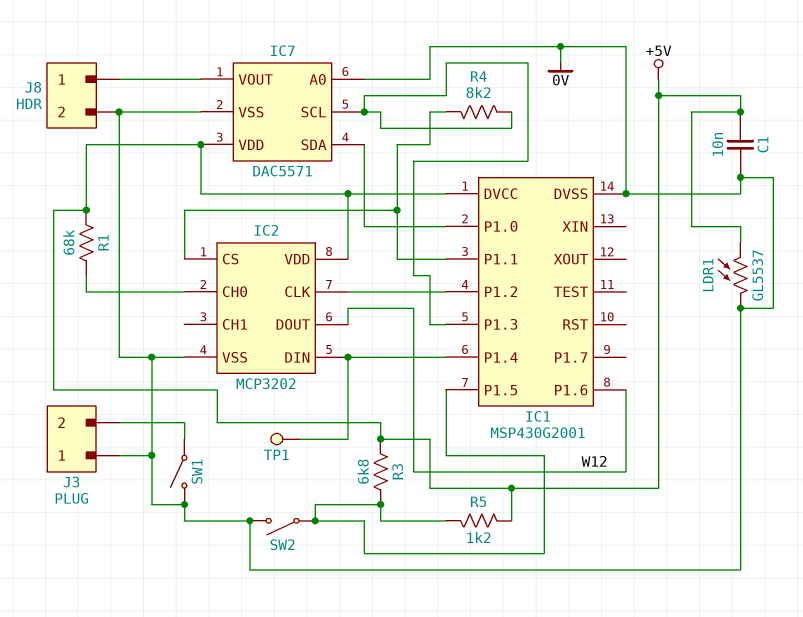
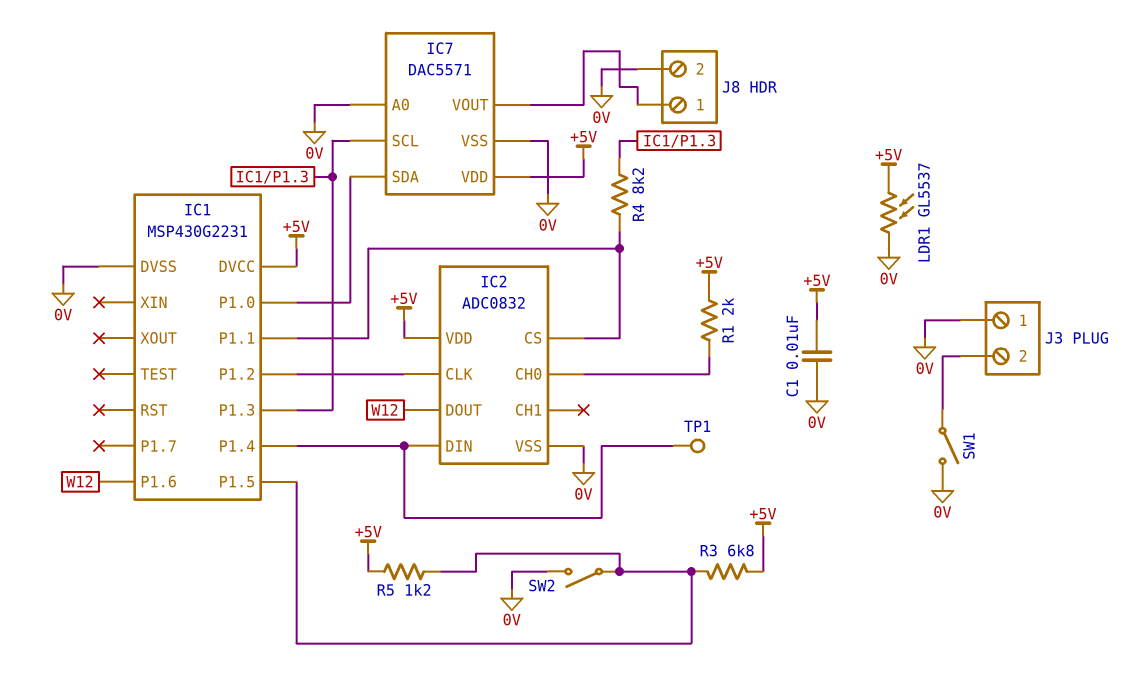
IC1: MSP430G2001 -> MSP430G2231
IC2: MCP3202 -> ADC0832
R1: 68k (+5V, IC2/CH0) -> 2k (+5V, IC2/CH0)

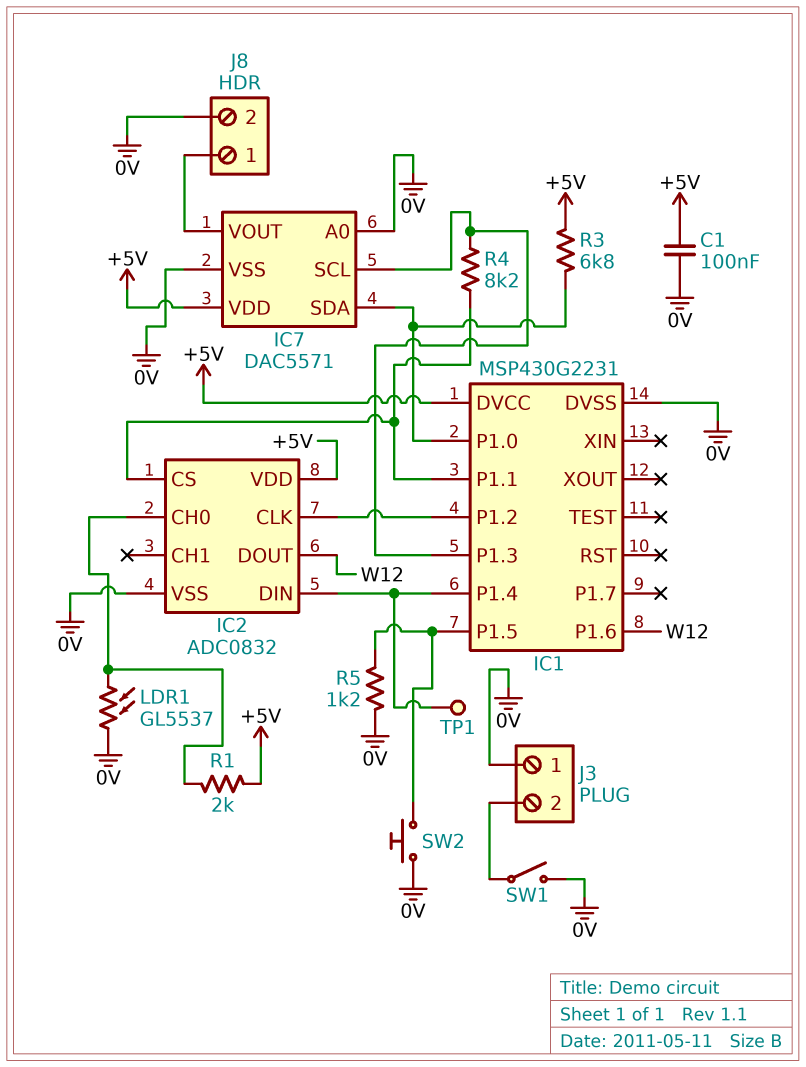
C1: 10nF (+5V, 0V) -> 100nF (+5V, 0V)
LDR1: GL5537 (+5V, 0V) -> GL5537 (0V, IC2/CH0)
R3: 6.8k (+5V, IC1/P1.5) -> 6.8k (+5V, IC1/P1.0)
R5: 1.2k (+5V, IC1/P1.5) -> 1.2k (0V, IC1/P1.5)
SW2: switch (0V, IC1/P1.5) -> button (0V, IC1/P1.5)

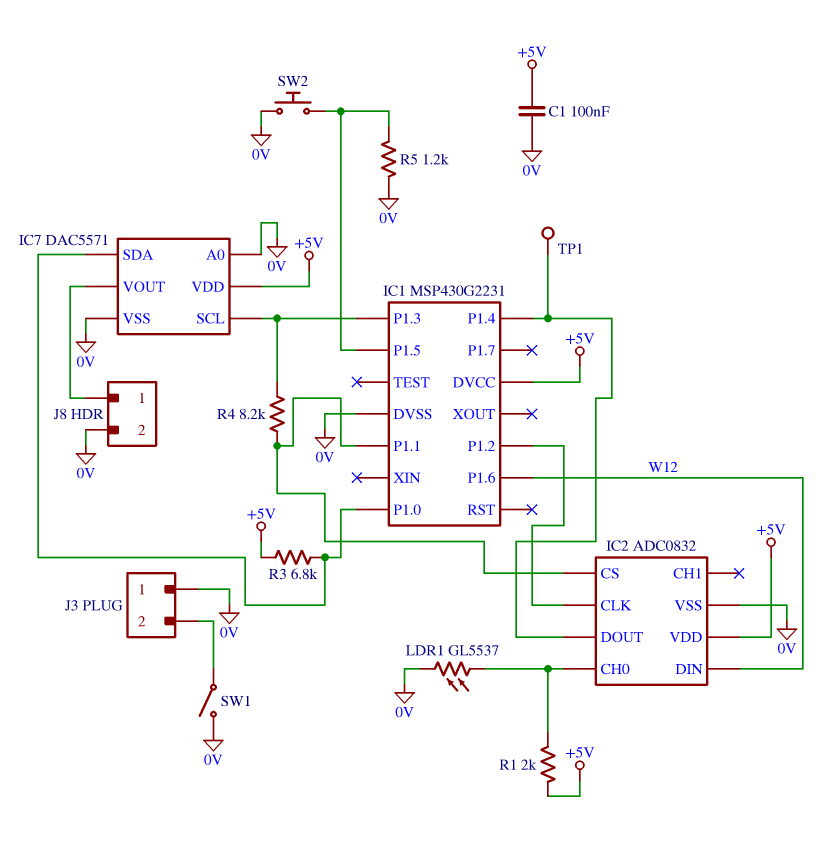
IC2 pin DIN: IC1/P1.4 -> W12
IC2 pin DOUT: W12 -> IC1/P1.4

